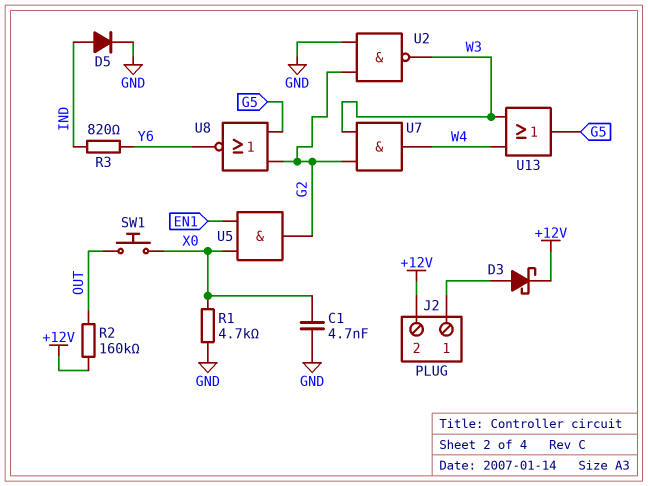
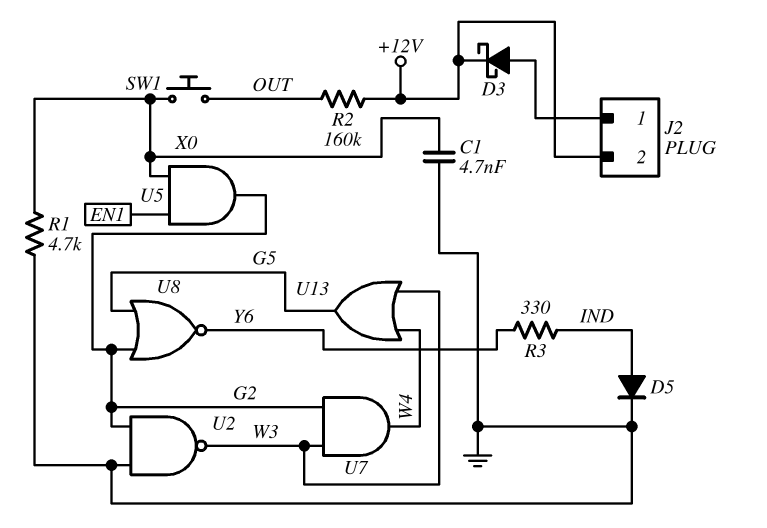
R3: 820 (IND, Y6) -> 330 (IND, Y6)

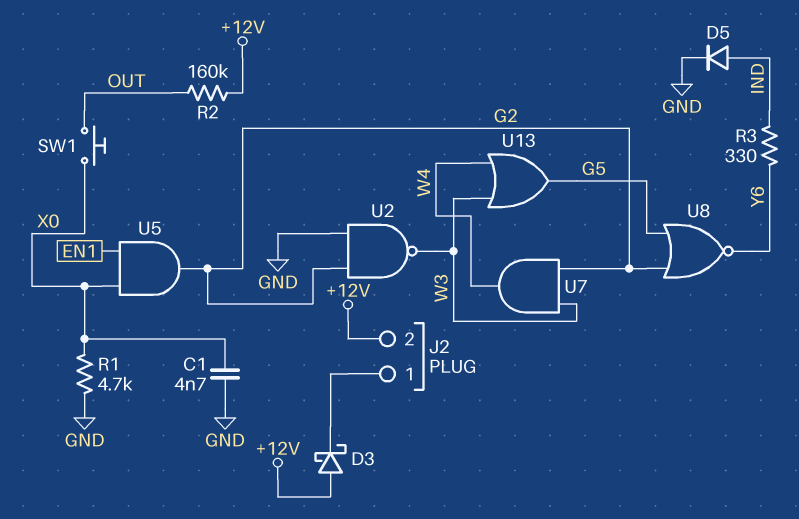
D3: schottky (A J2/1, K +12V) -> schottky (A +12V, K J2/1)

